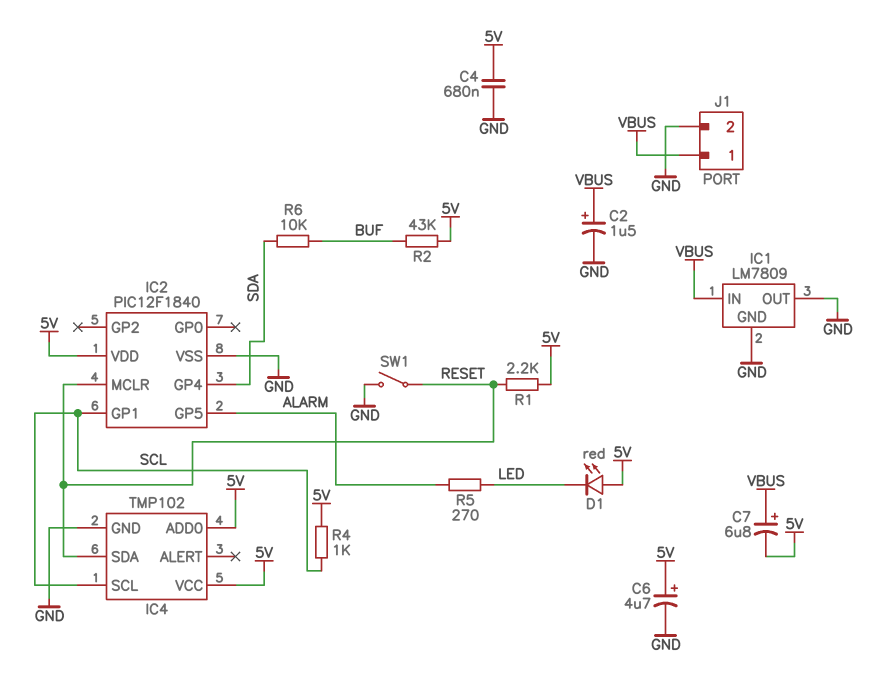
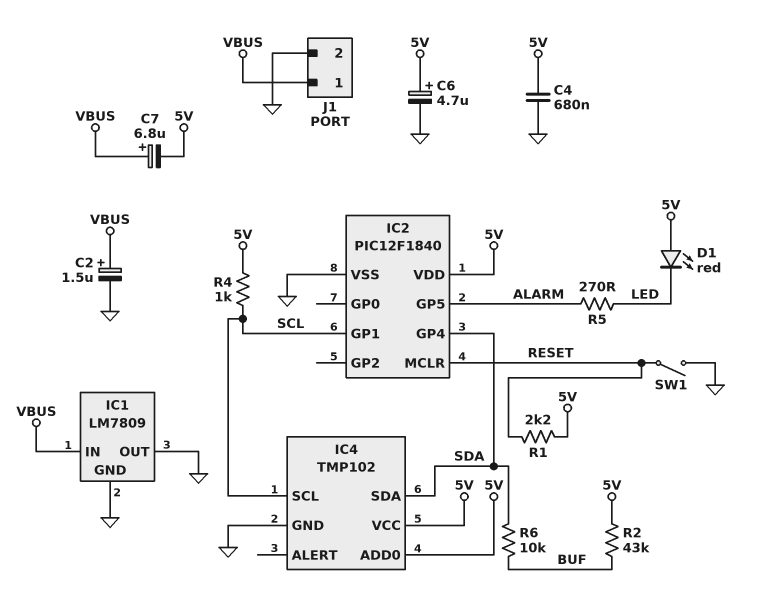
IC4 pin SDA: RESET -> SDA

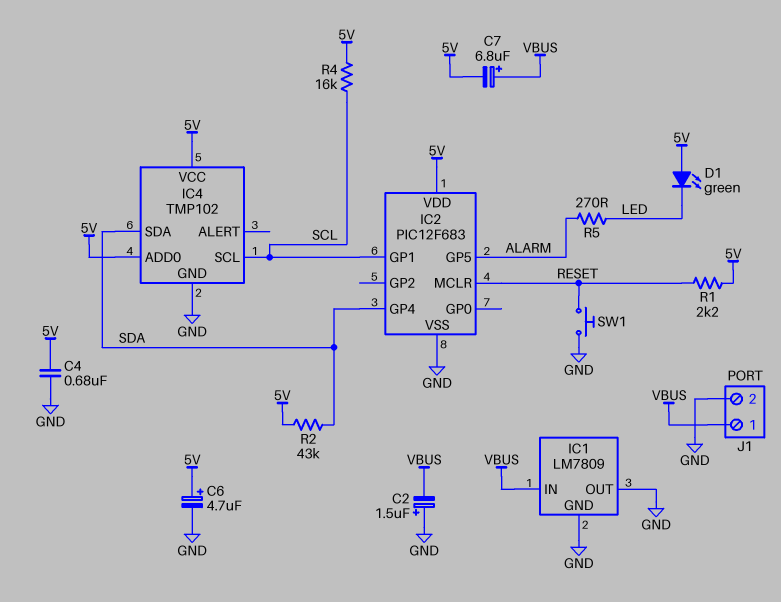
C2: 1.5uF (plus VBUS, minus GND) -> 1.5uF (plus GND, minus VBUS)
D1: LED red (A 5V, K LED) -> LED green (A 5V, K LED)
IC2: PIC12F1840 -> PIC12F683
R2: 43k (5V, BUF) -> 43k (5V, SDA)
R4: 1k (5V, SCL) -> 16k (5V, SCL)
R6: 10k (BUF, SDA) -> none
SW1: switch (GND, RESET) -> button (GND, RESET)

